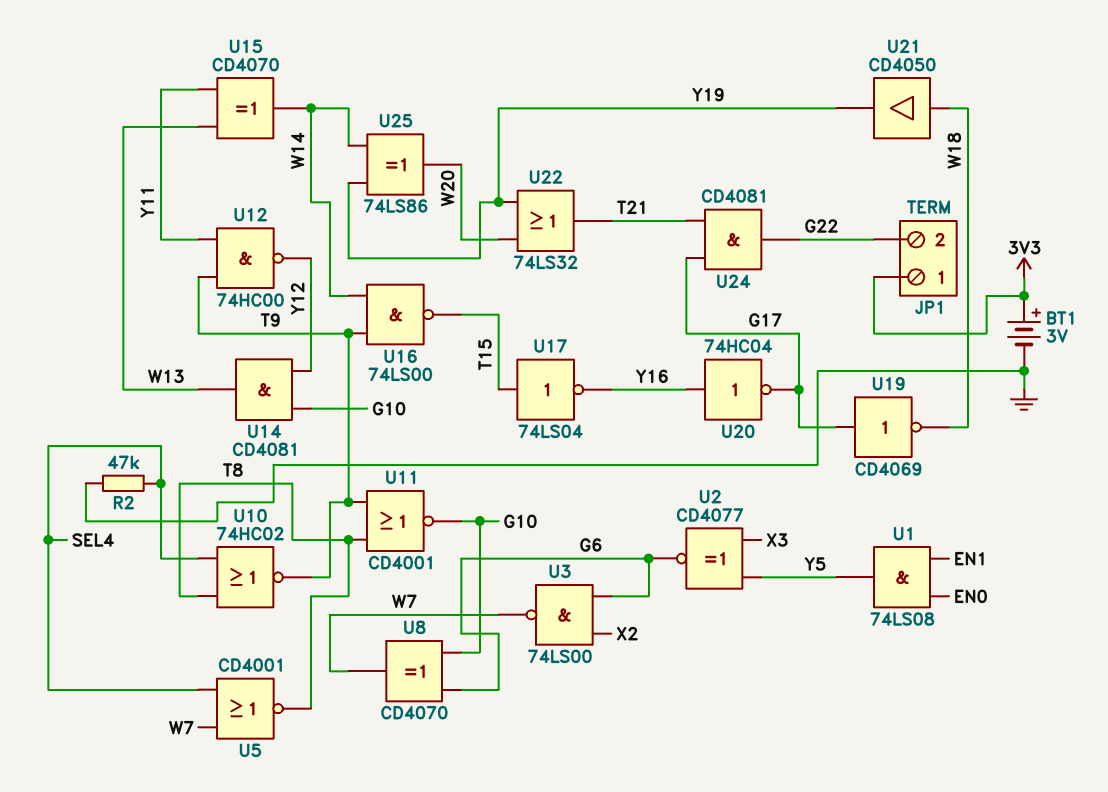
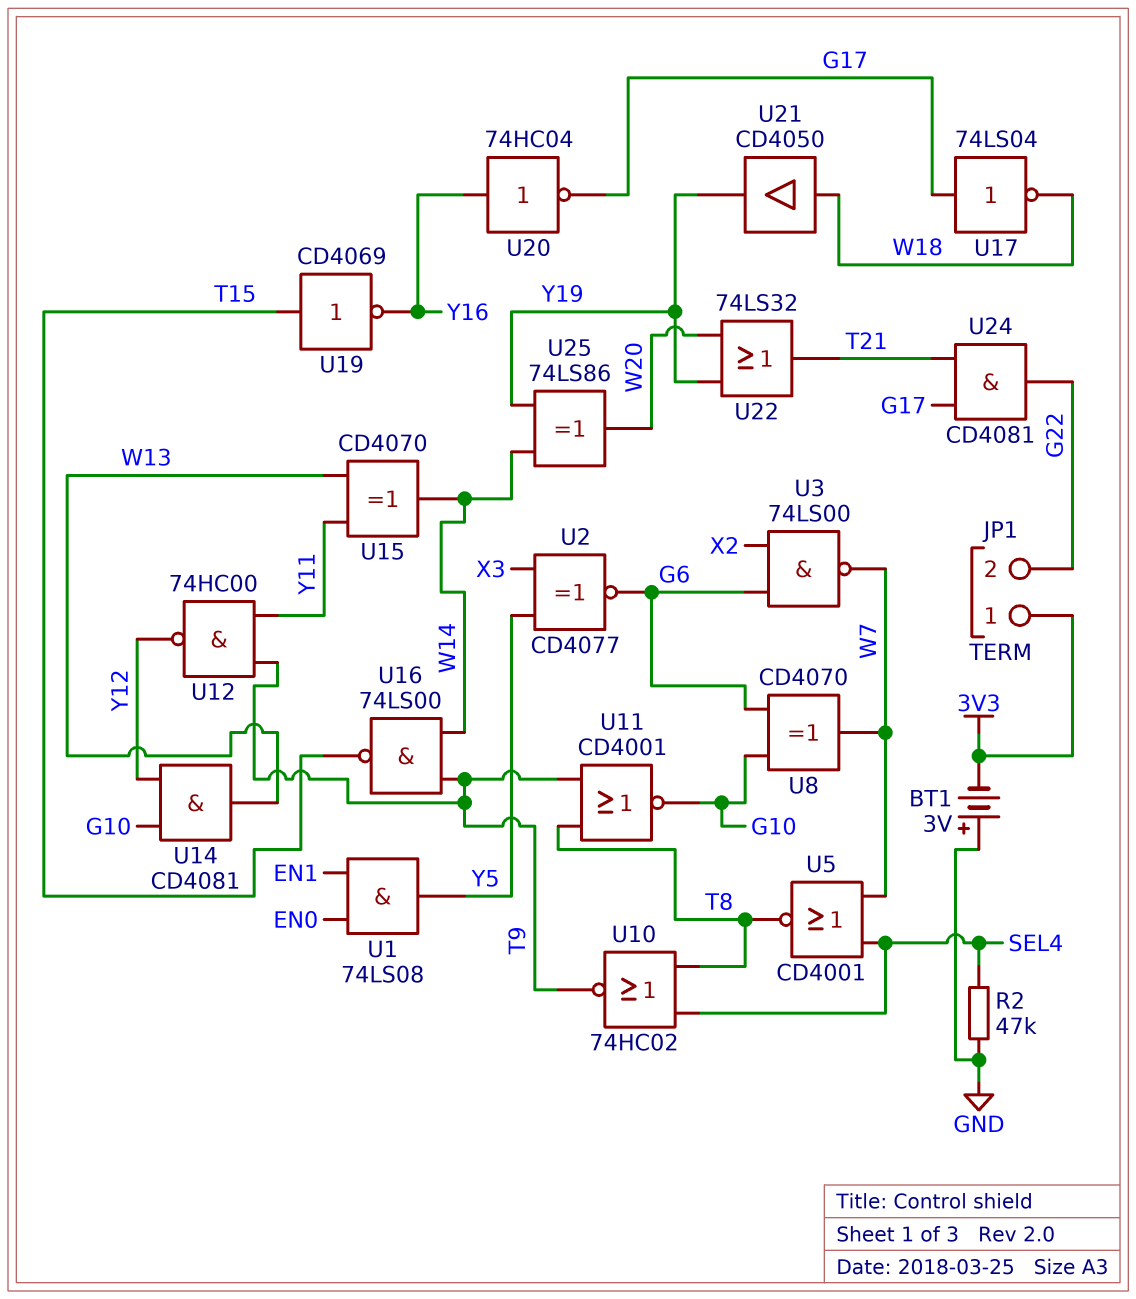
BT1: 3V (plus 3V3, minus GND) -> 3V (plus GND, minus 3V3)
U17: NOT 74LS04 (in T15, out Y16) -> NOT 74LS04 (in G17, out W18)
U19: NOT CD4069 (in G17, out W18) -> NOT CD4069 (in T15, out Y16)

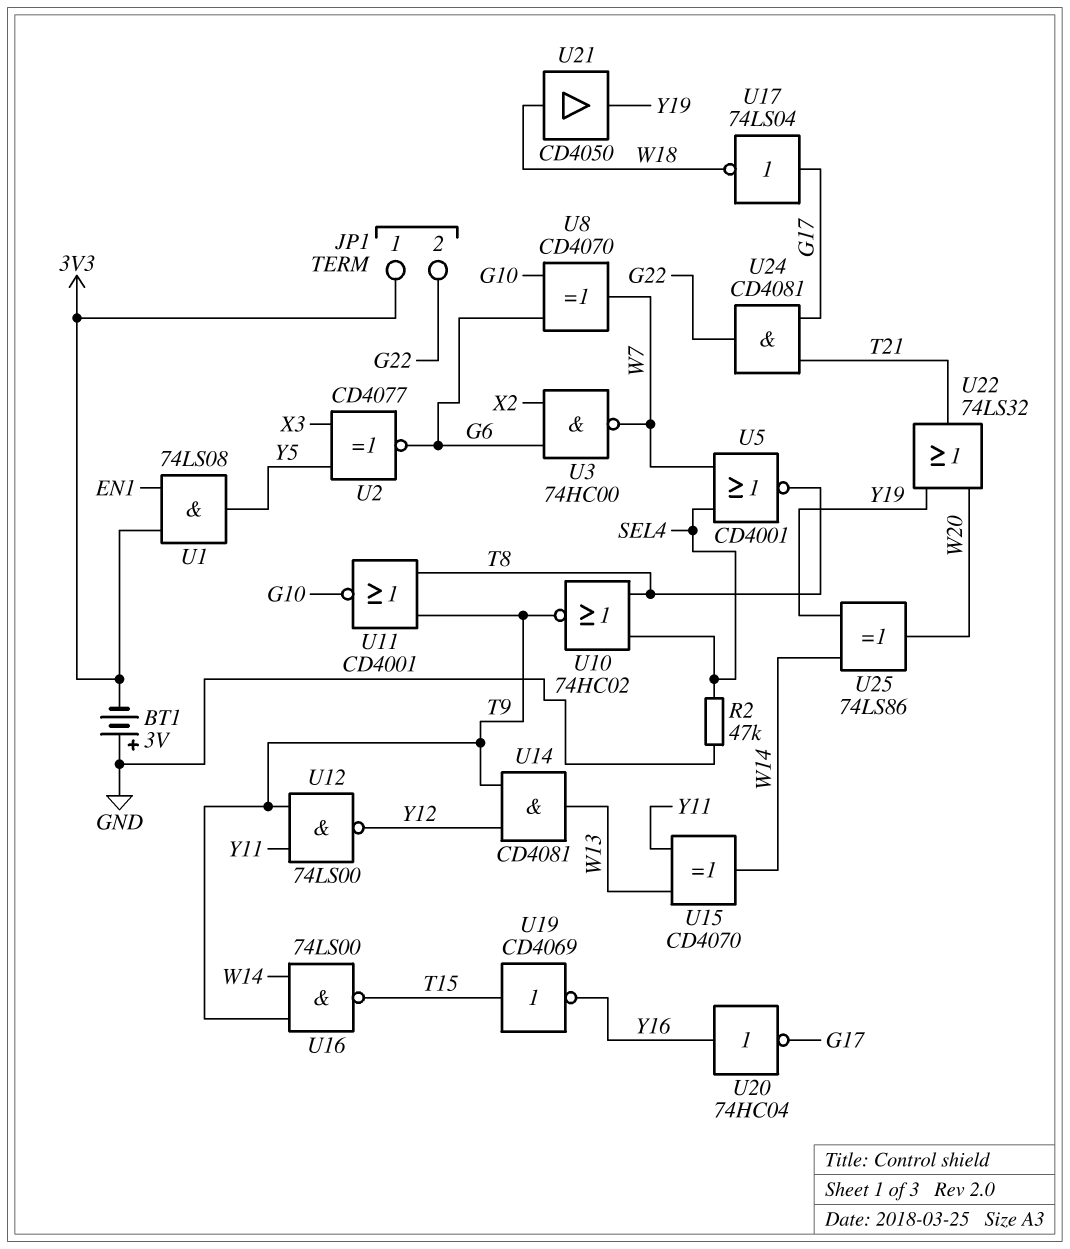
U1: AND 74LS08 (in EN0, in EN1, out Y5) -> AND 74LS08 (in 3V3, in EN1, out Y5)
U3: NAND 74LS00 (in G6, in X2, out W7) -> NAND 74HC00 (in G6, in X2, out W7)
U12: NAND 74HC00 (in T9, in Y11, out Y12) -> NAND 74LS00 (in T9, in Y11, out Y12)
U14: AND CD4081 (in G10, in Y12, out W13) -> AND CD4081 (in T9, in Y12, out W13)

